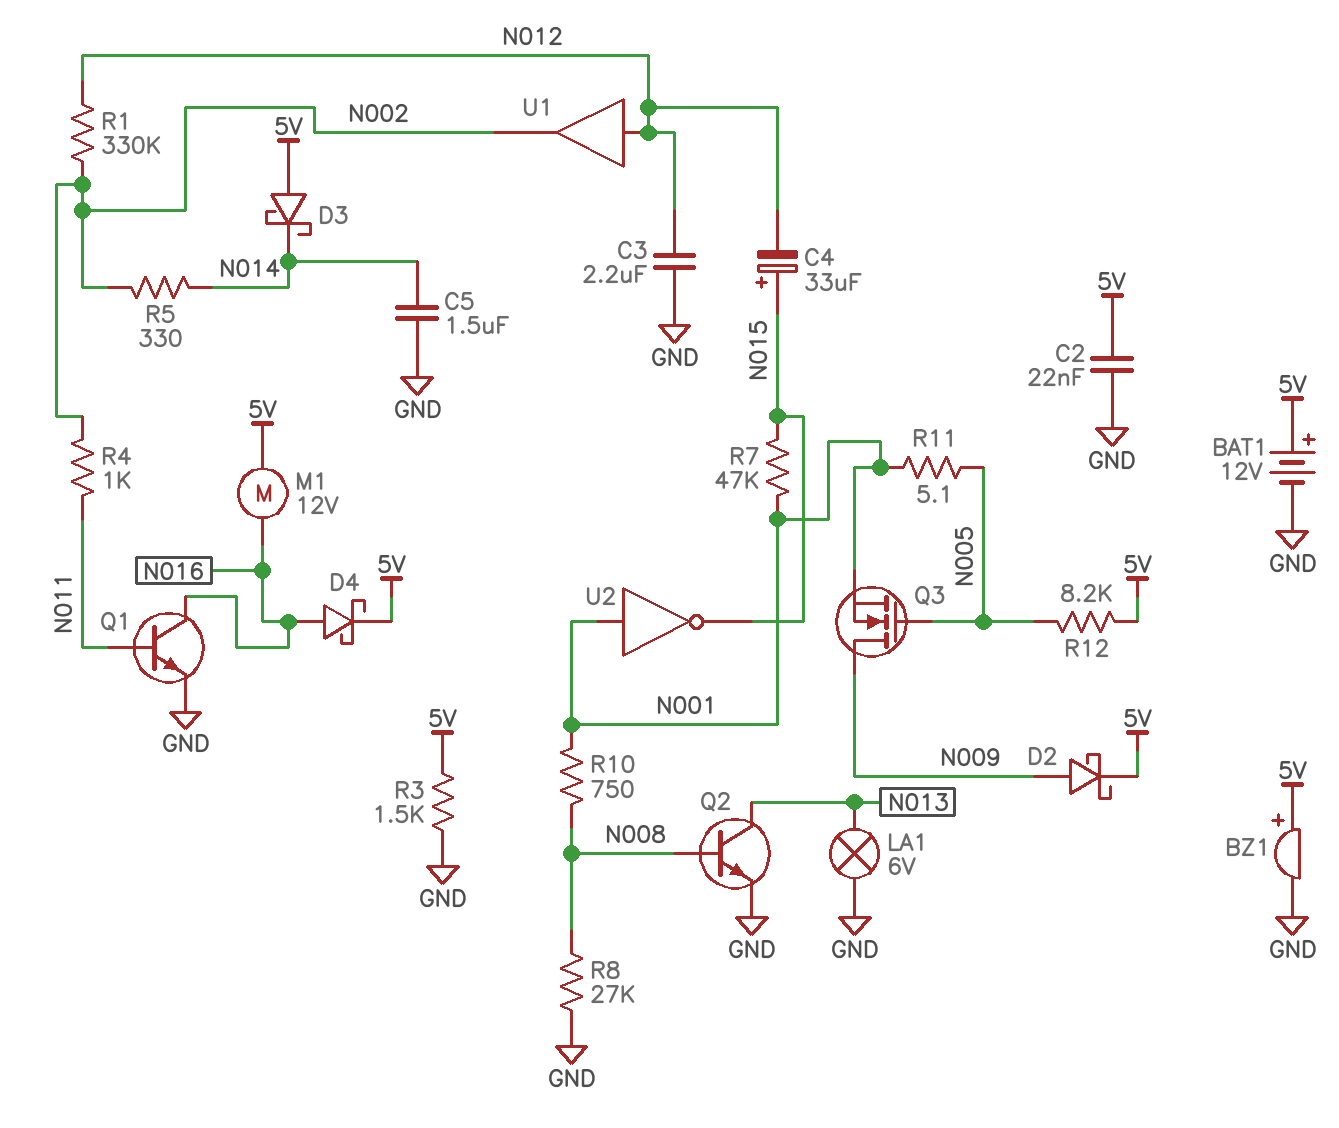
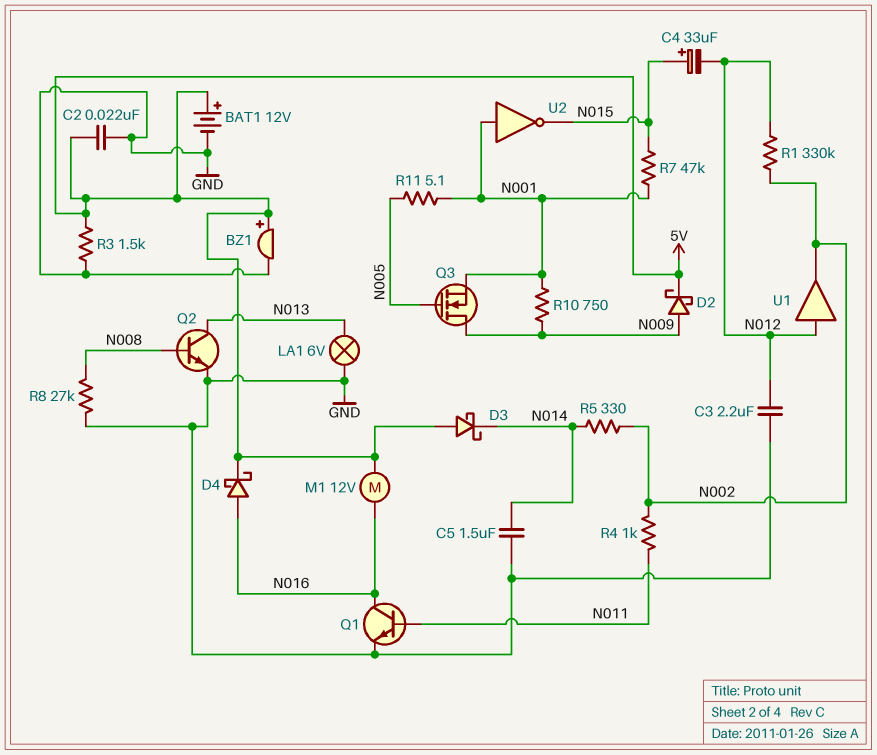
R10: 750 (N001, N008) -> 750 (N001, N009)
R12: 8.2k (5V, N005) -> none

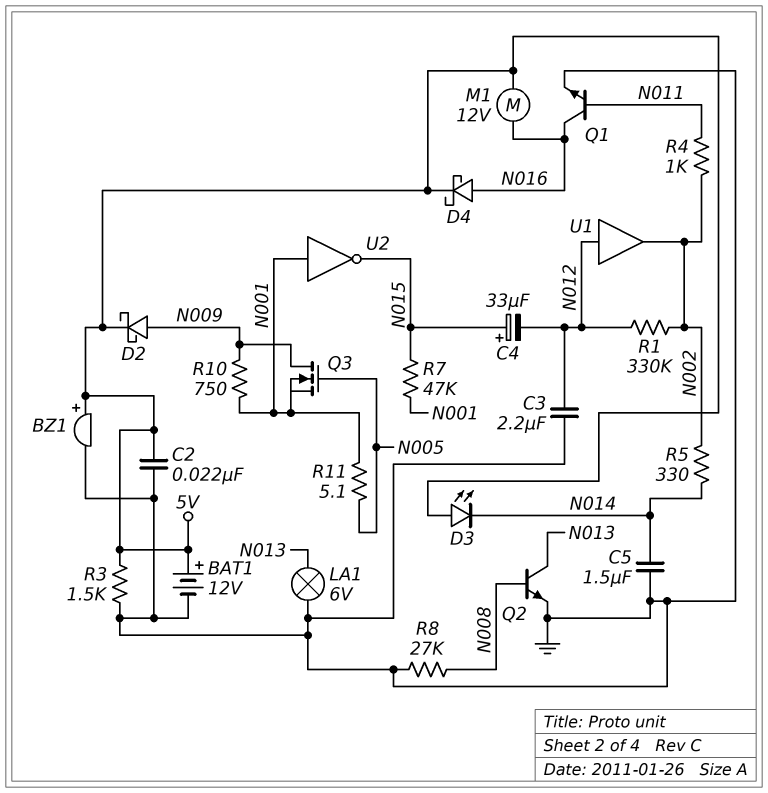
D3: schottky (A 5V, K N014) -> LED (A 5V, K N014)

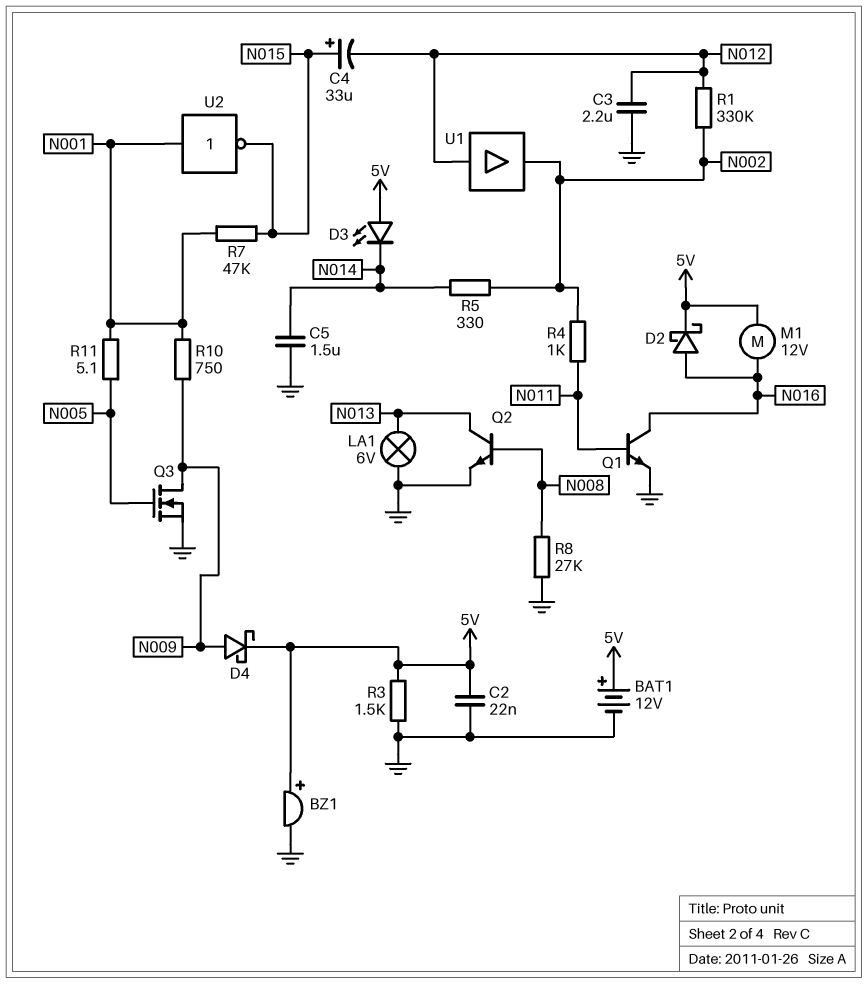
D2: schottky (A N009, K 5V) -> schottky (A N016, K 5V)
D4: schottky (A N016, K 5V) -> schottky (A N009, K 5V)
Q3: NMOS (G N005, D N009, S N001) -> NMOS (G N005, D N009, S GND)

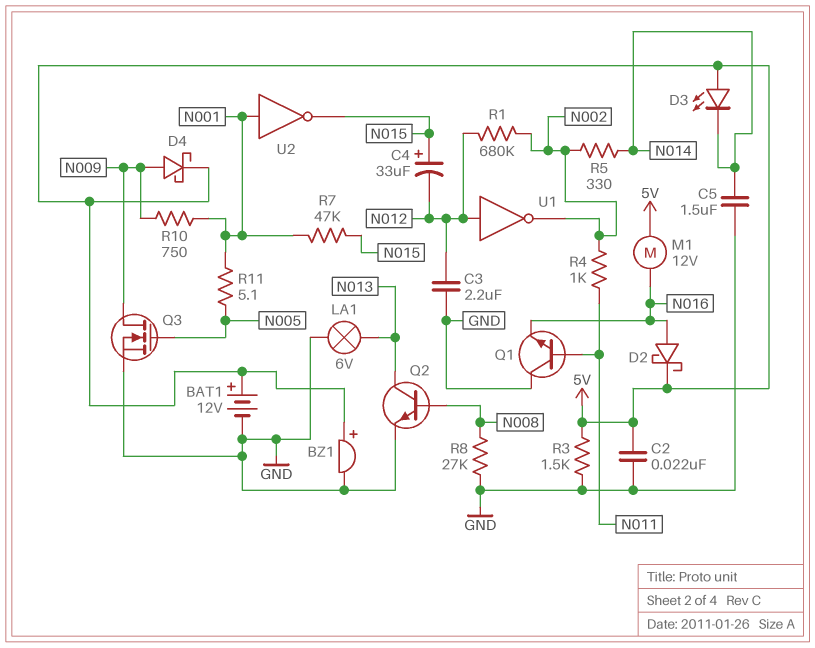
Q1: NPN (B N011, C N016, E GND) -> NPN (B N011, C GND, E N016)
R1: 330k (N002, N012) -> 680k (N002, N012)
U1: buffer (in N012, out N002) -> NOT (in N012, out N002)

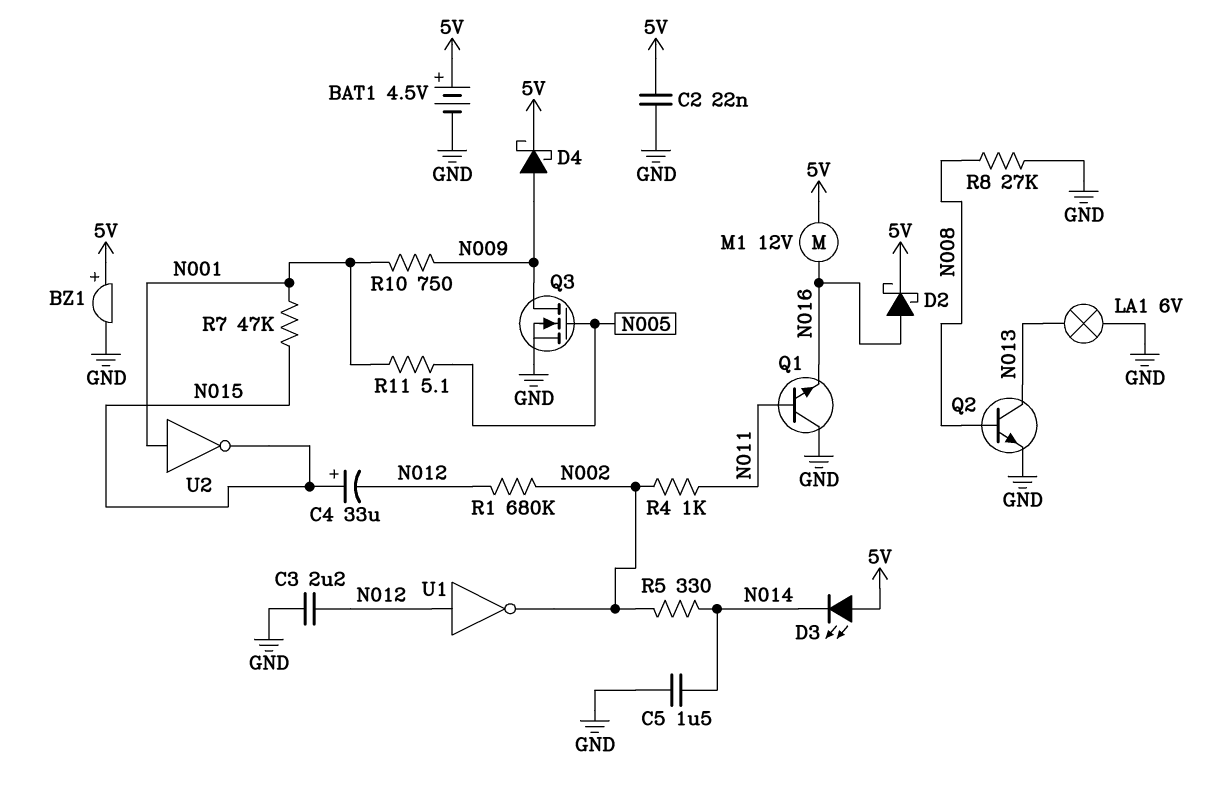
BAT1: 12V (plus 5V, minus GND) -> 4.5V (plus 5V, minus GND)
R3: 1.5k (5V, GND) -> none

